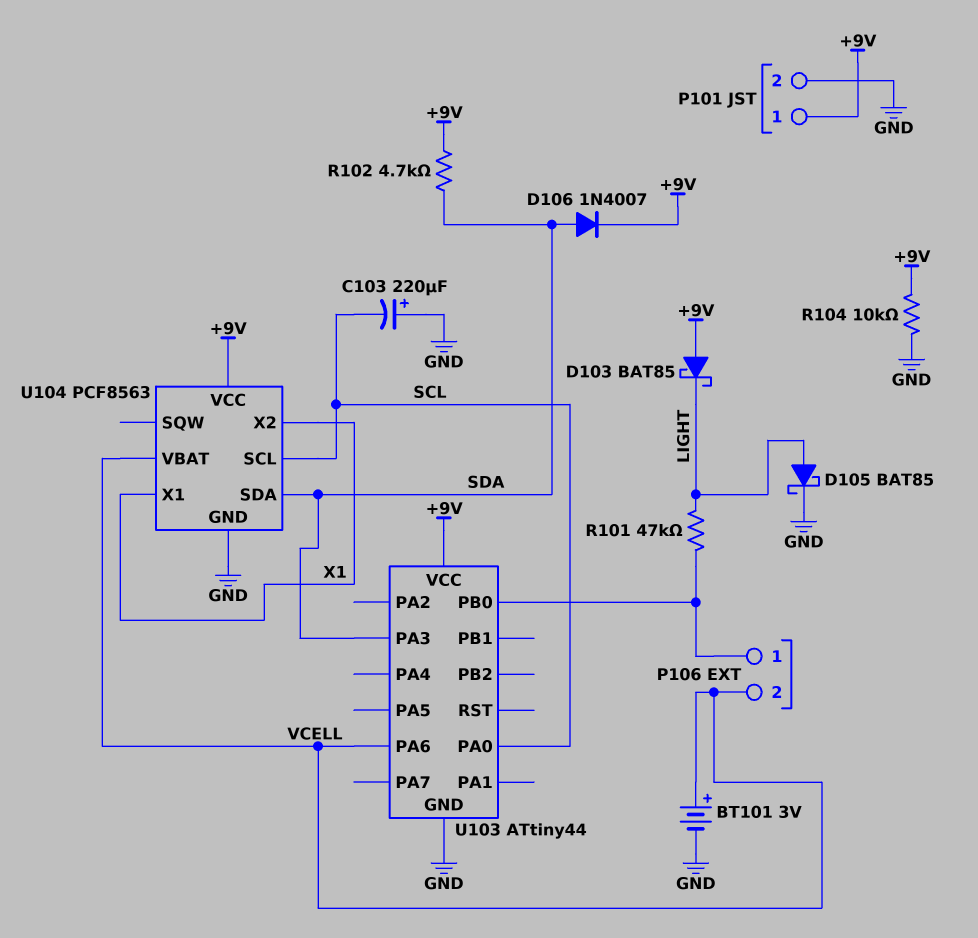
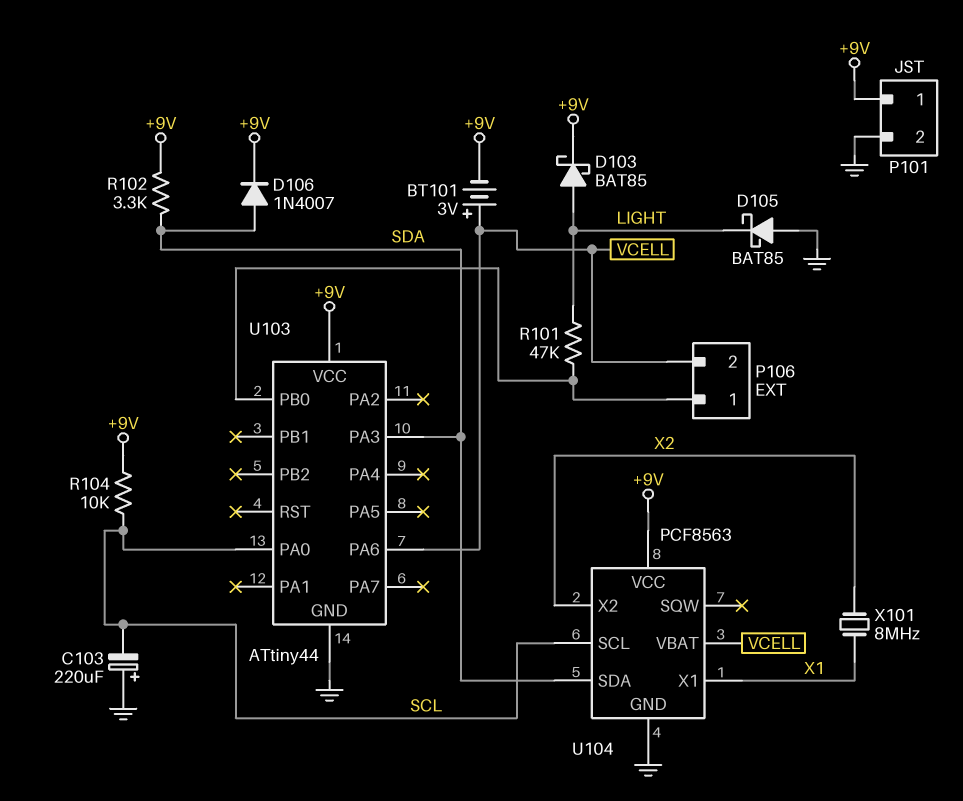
BT101: 3V (plus VCELL, minus GND) -> 3V (plus VCELL, minus +9V)
D103: schottky BAT85 (A +9V, K LIGHT) -> schottky BAT85 (A LIGHT, K +9V)
D105: schottky BAT85 (A LIGHT, K GND) -> schottky BAT85 (A GND, K LIGHT)
R102: 4.7k (+9V, SDA) -> 3.3k (+9V, SDA)
R104: 10k (+9V, GND) -> 10k (+9V, SCL)
U104 pin X2: X1 -> X2
X101: none -> 8MHz (X1, X2)

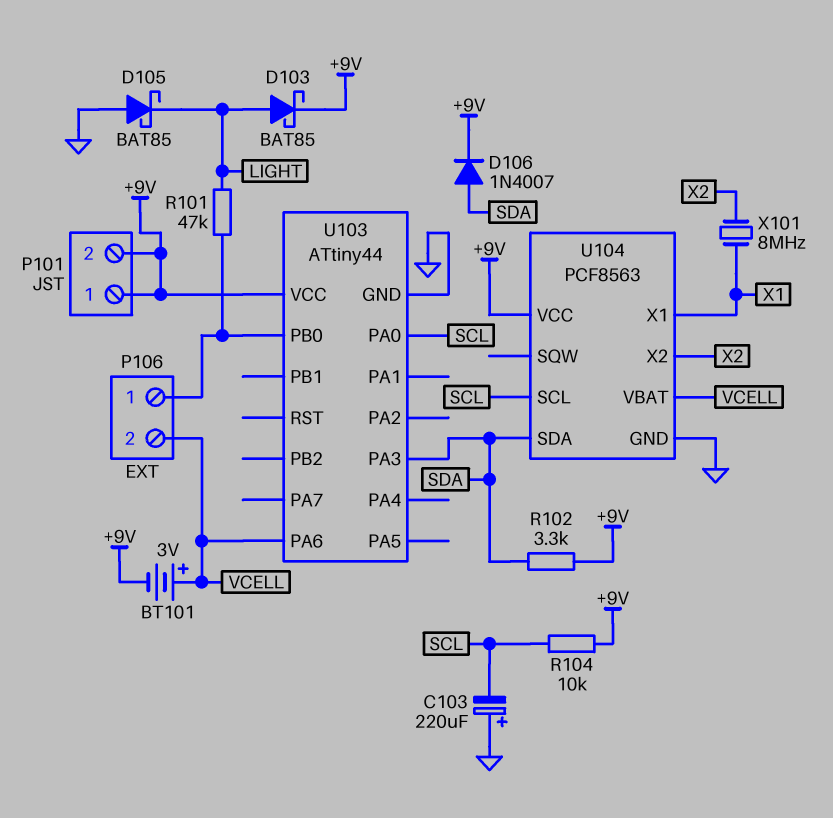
P101 pin 2: GND -> +9V

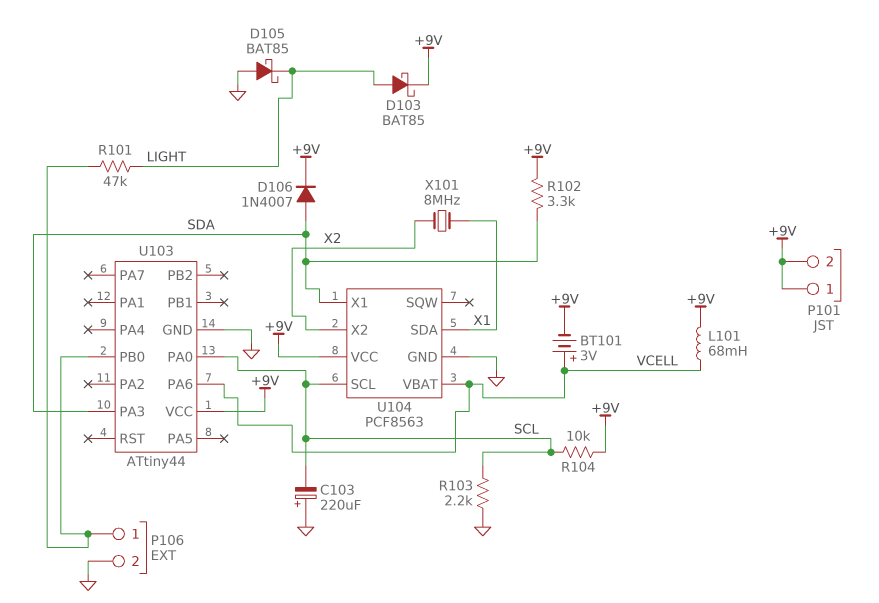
L101: none -> 68mH (+9V, VCELL)
P106 pin 2: VCELL -> GND
R103: none -> 2.2k (GND, SCL)
U104 pin SDA: SDA -> X1
U104 pin X1: X1 -> SDA

